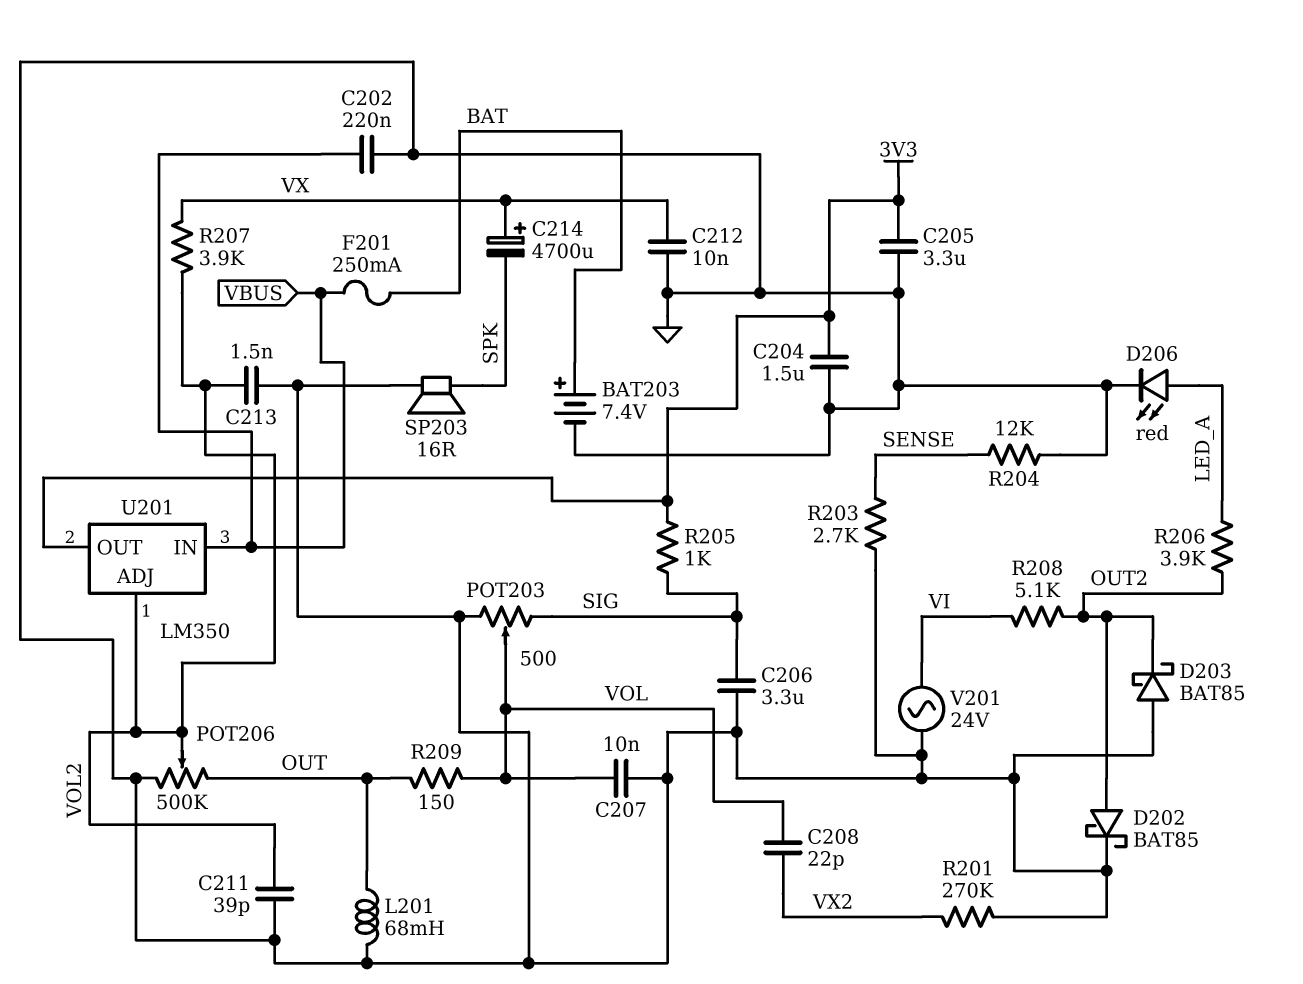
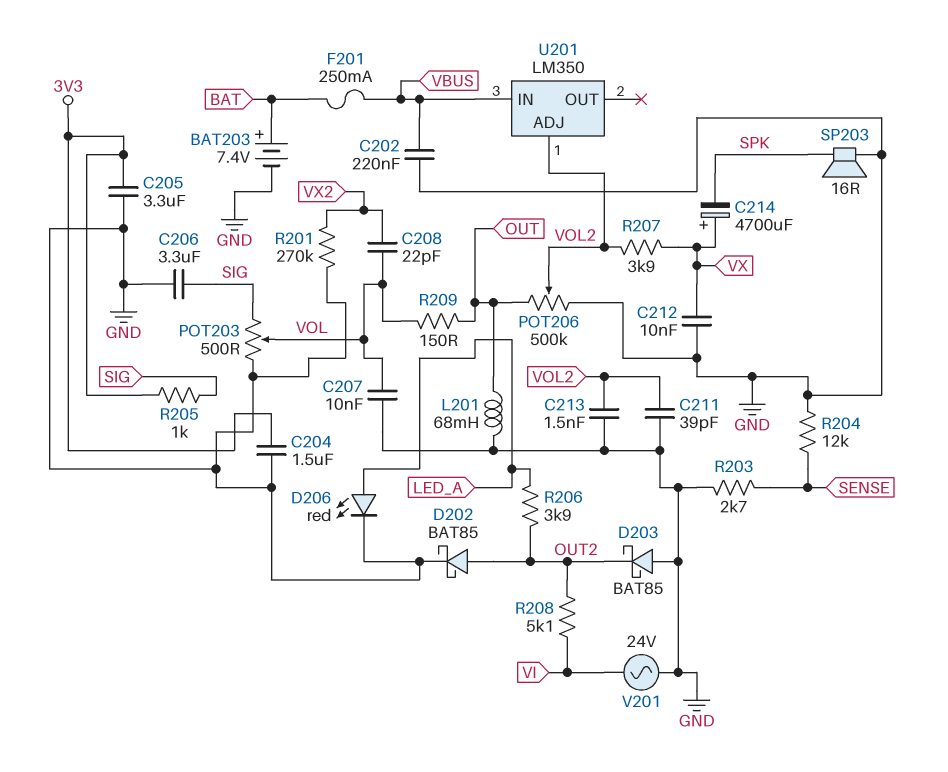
U201 pin OUT: 3V3 -> none

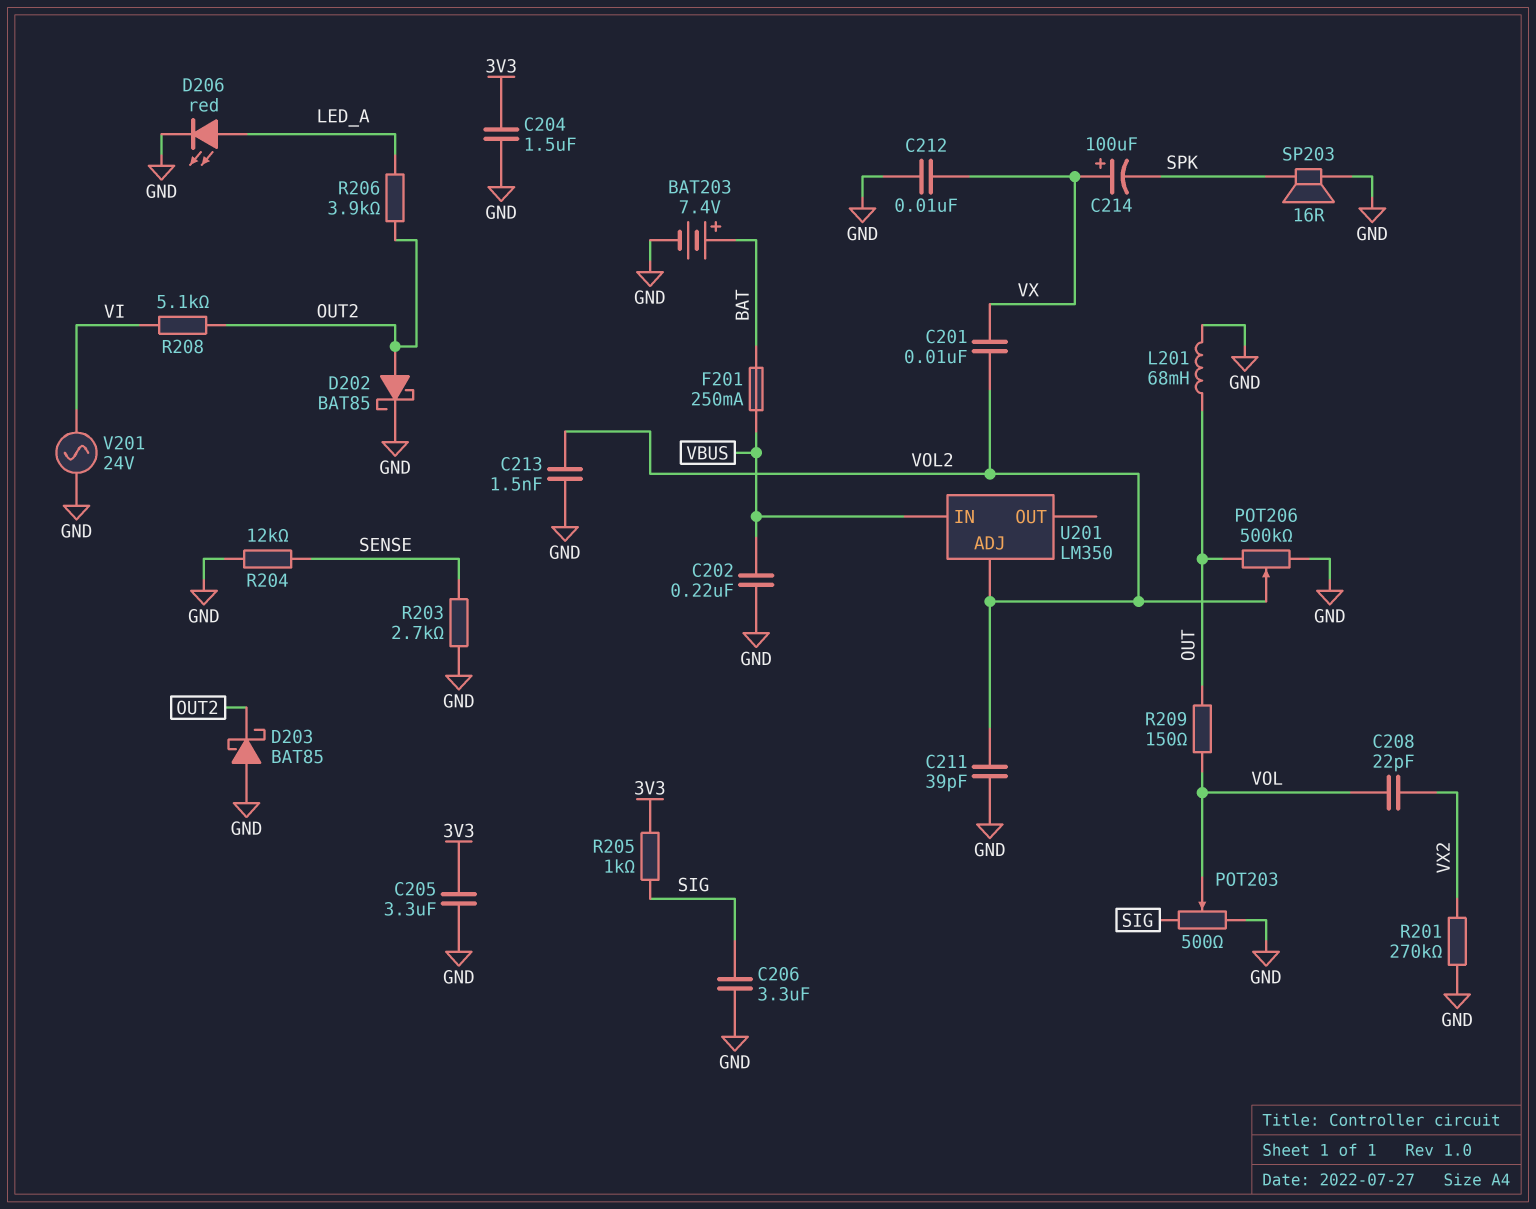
C201: none -> 10nF (VOL2, VX)
C207: 10nF (GND, VOL) -> none
C214: 4700uF (plus VX, minus SPK) -> 100uF (plus VX, minus SPK)
R207: 3.9k (VOL2, VX) -> none

